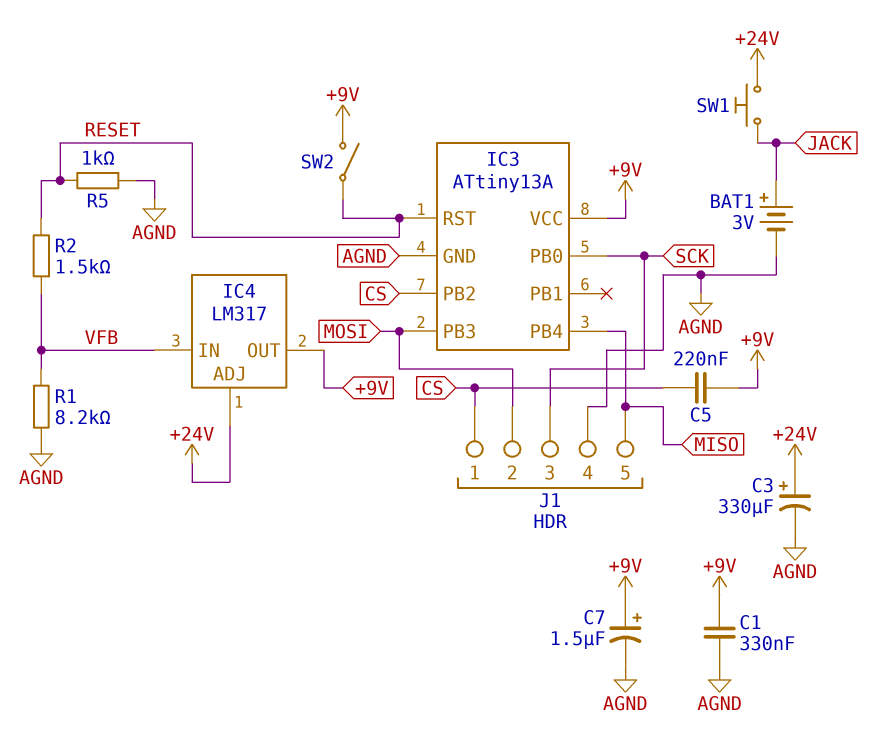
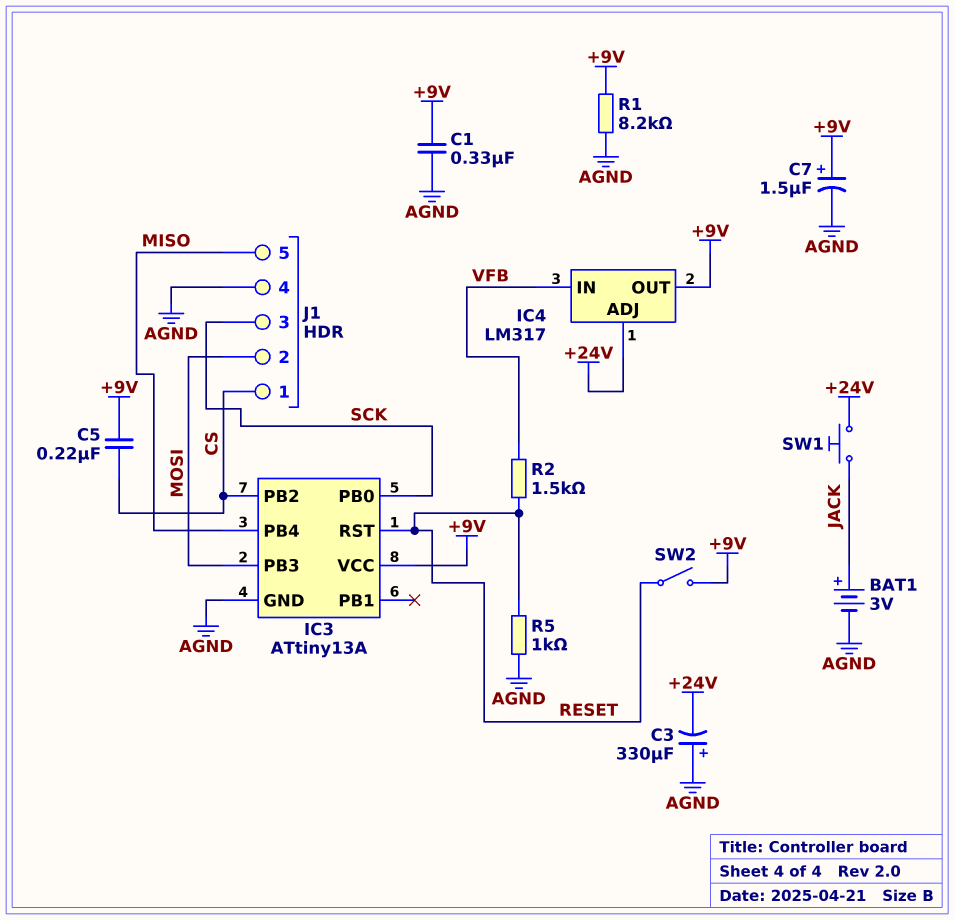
C3: 330uF (plus +24V, minus AGND) -> 330uF (plus AGND, minus +24V)
R1: 8.2k (AGND, VFB) -> 8.2k (+9V, AGND)

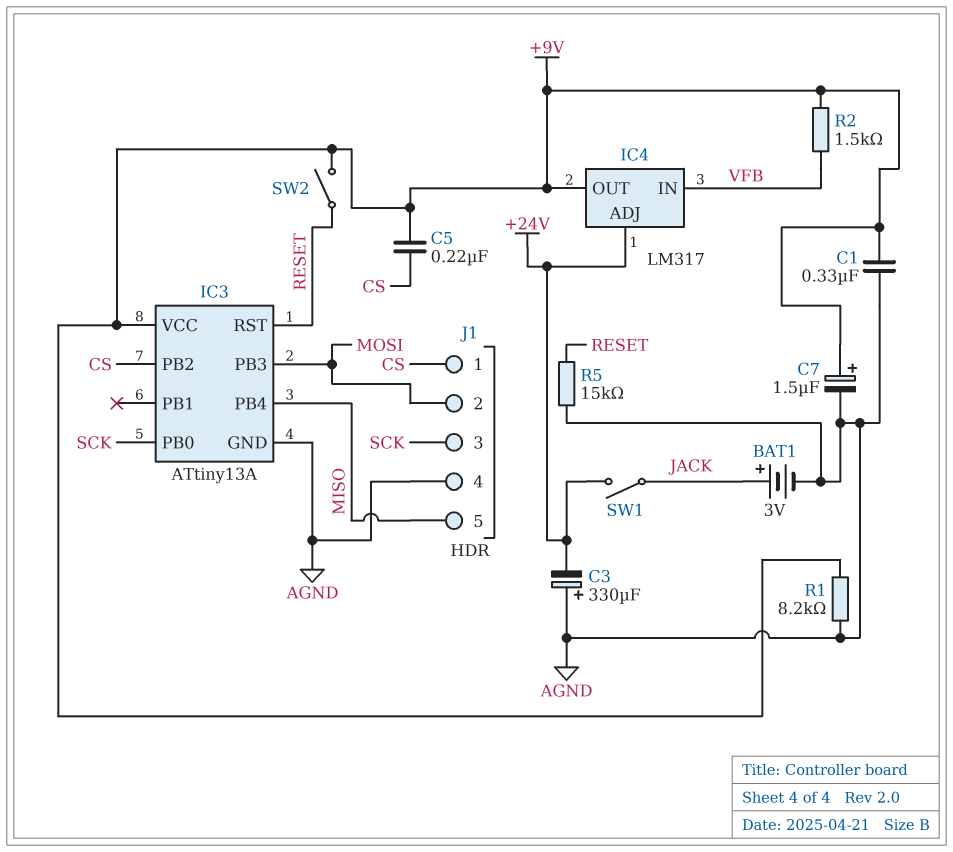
R2: 1.5k (RESET, VFB) -> 1.5k (+9V, VFB)
R5: 1k (AGND, RESET) -> 15k (AGND, RESET)
SW1: button (+24V, JACK) -> switch (+24V, JACK)

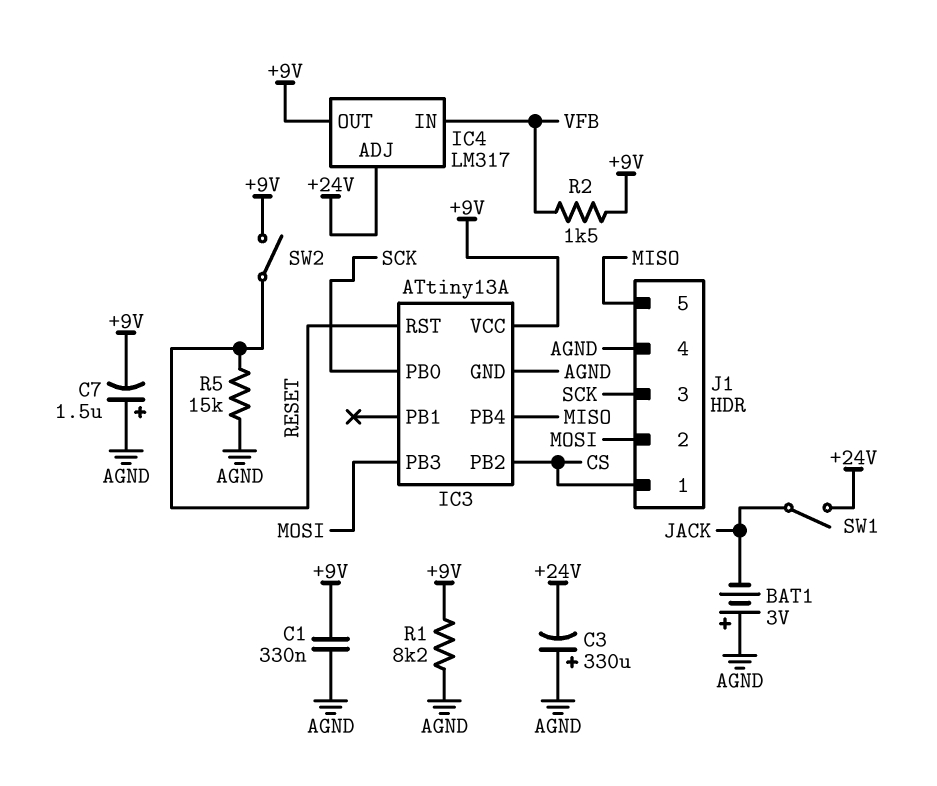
BAT1: 3V (plus JACK, minus AGND) -> 3V (plus AGND, minus JACK)
C5: 220nF (+9V, CS) -> none
C7: 1.5uF (plus +9V, minus AGND) -> 1.5uF (plus AGND, minus +9V)

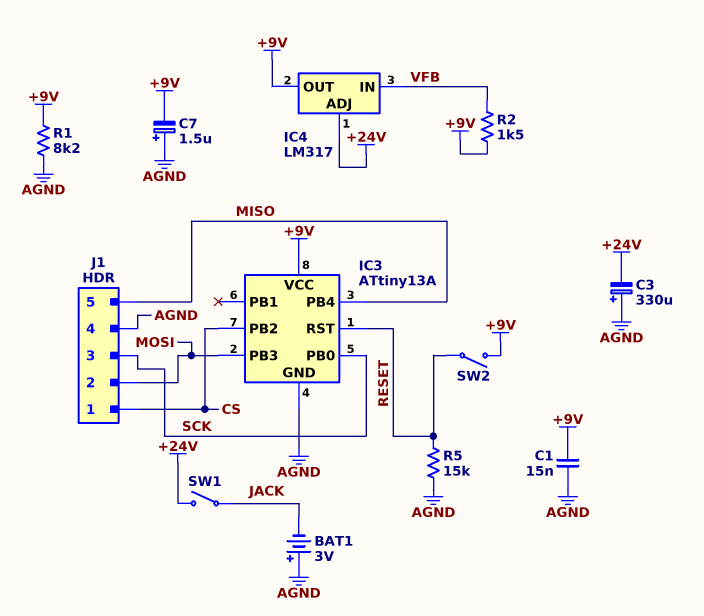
C1: 330nF (+9V, AGND) -> 15nF (+9V, AGND)

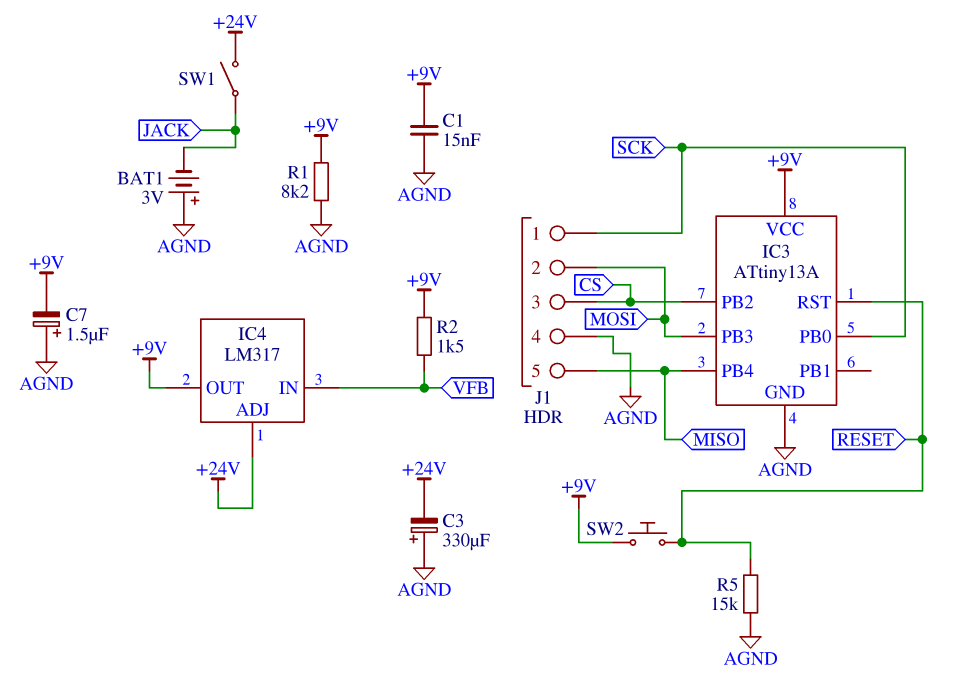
J1 pin 1: CS -> SCK
J1 pin 3: SCK -> CS
SW2: switch (+9V, RESET) -> button (+9V, RESET)

